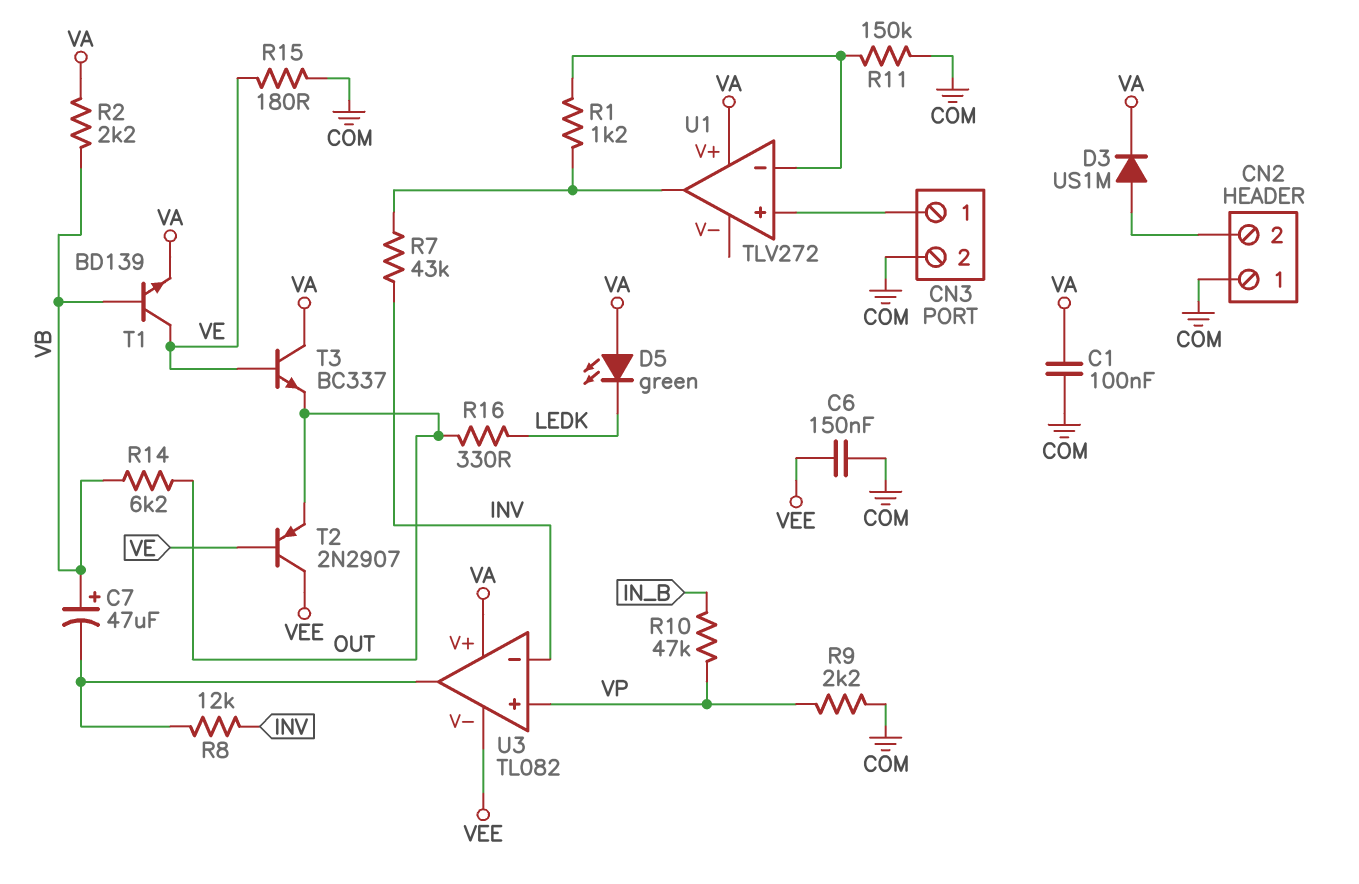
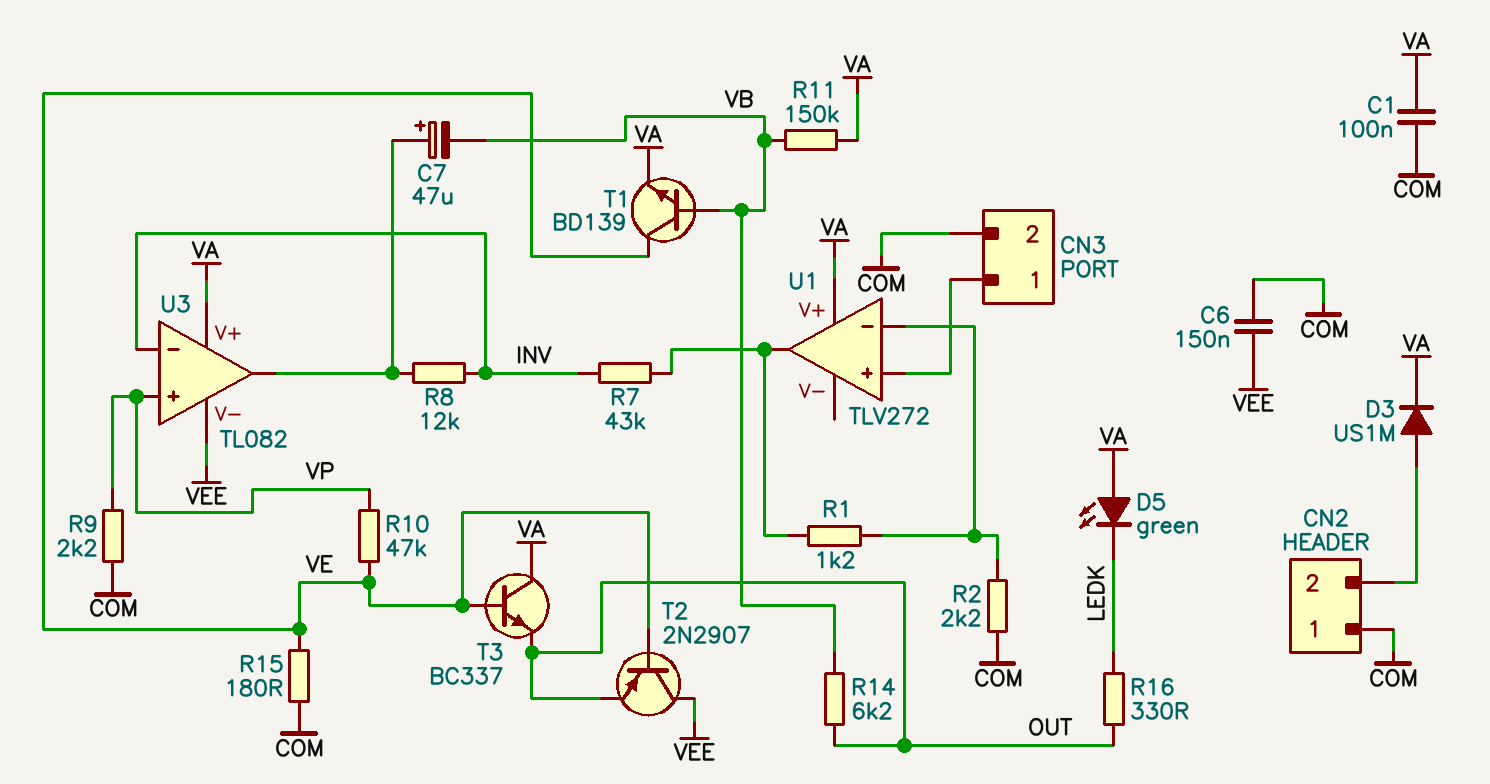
C7: 47uF (plus VB, minus U3/out) -> 47uF (plus U3/out, minus VB)
R2: 2.2k (VA, VB) -> 2.2k (COM, U1/in-)
R10: 47k (IN_B, VP) -> 47k (VE, VP)
R11: 150k (COM, U1/in-) -> 150k (VA, VB)

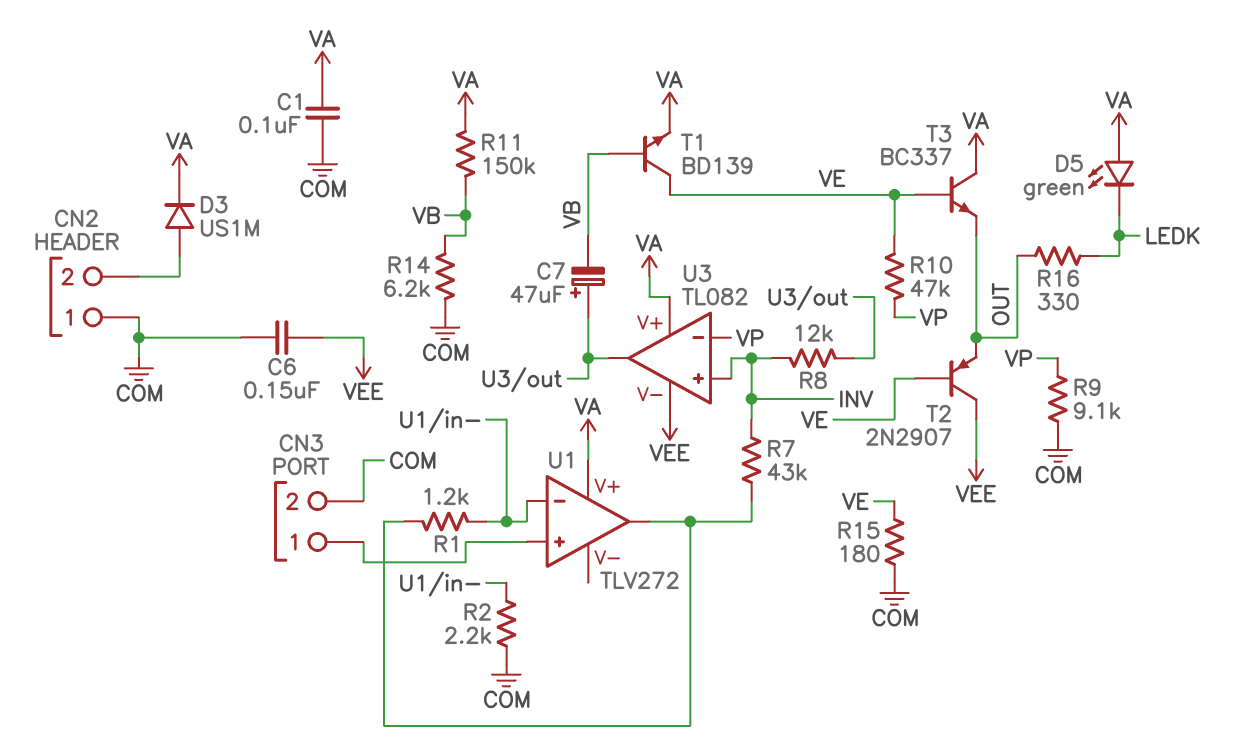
R9: 2.2k (COM, VP) -> 9.1k (COM, VP)
R14: 6.2k (OUT, VB) -> 6.2k (COM, VB)
U3 pin in+: VP -> INV
U3 pin in-: INV -> VP

